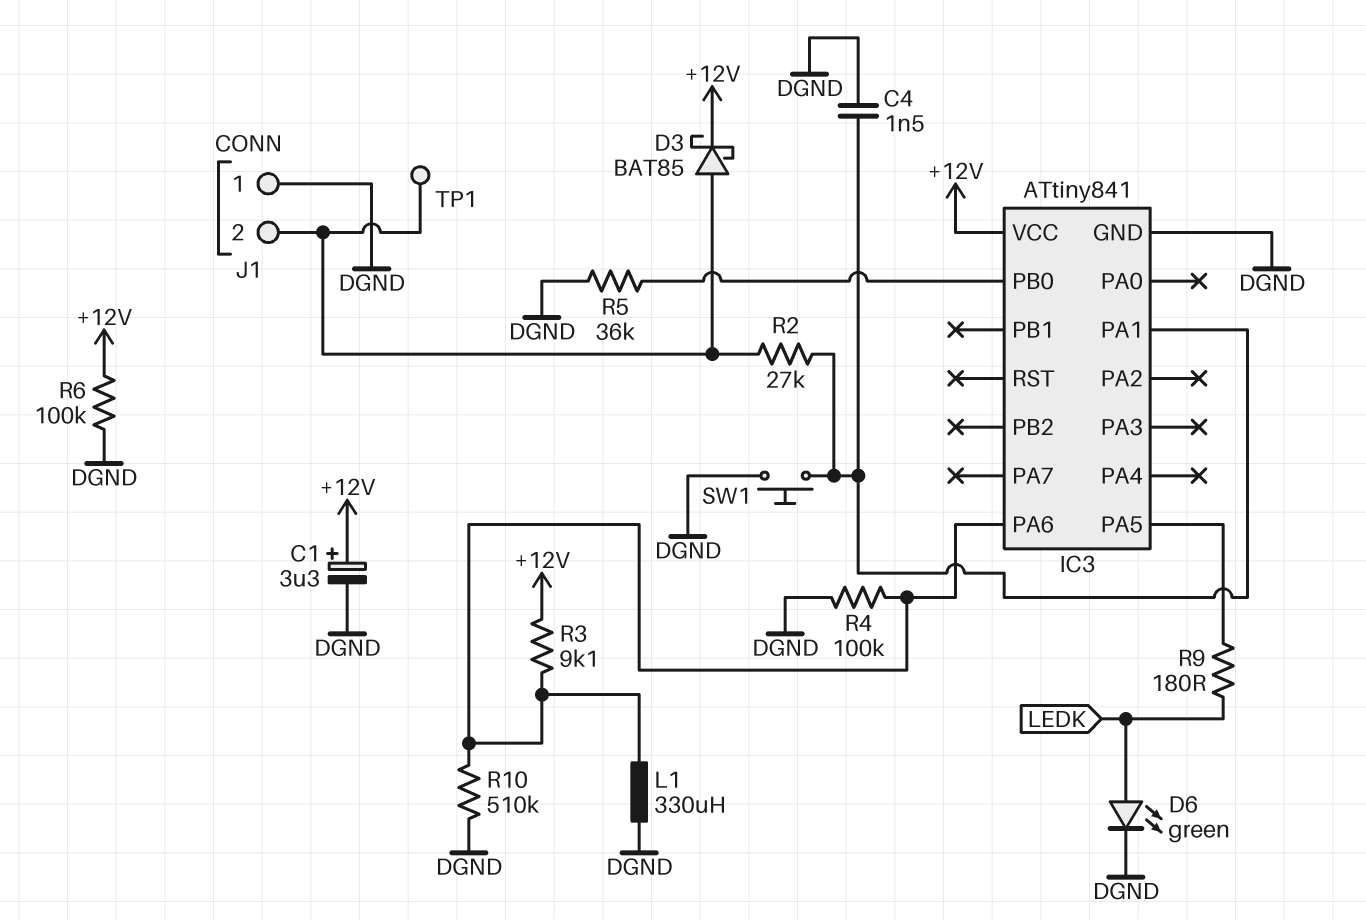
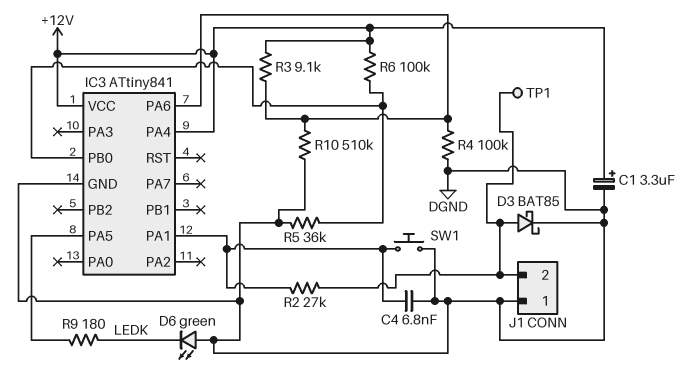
C4: 1.5nF (DGND, IC3/PA1) -> 6.8nF (DGND, IC3/PA1)
D3: schottky BAT85 (A J1/2, K +12V) -> schottky BAT85 (A J1/2, K DGND)
D6: LED green (A LEDK, K DGND) -> LED green (A DGND, K LEDK)
IC3 pin PA4: none -> +12V
L1: 330uH (DGND, IC3/PA6) -> none
R6: 100k (+12V, DGND) -> 100k (+12V, IC3/PB0)

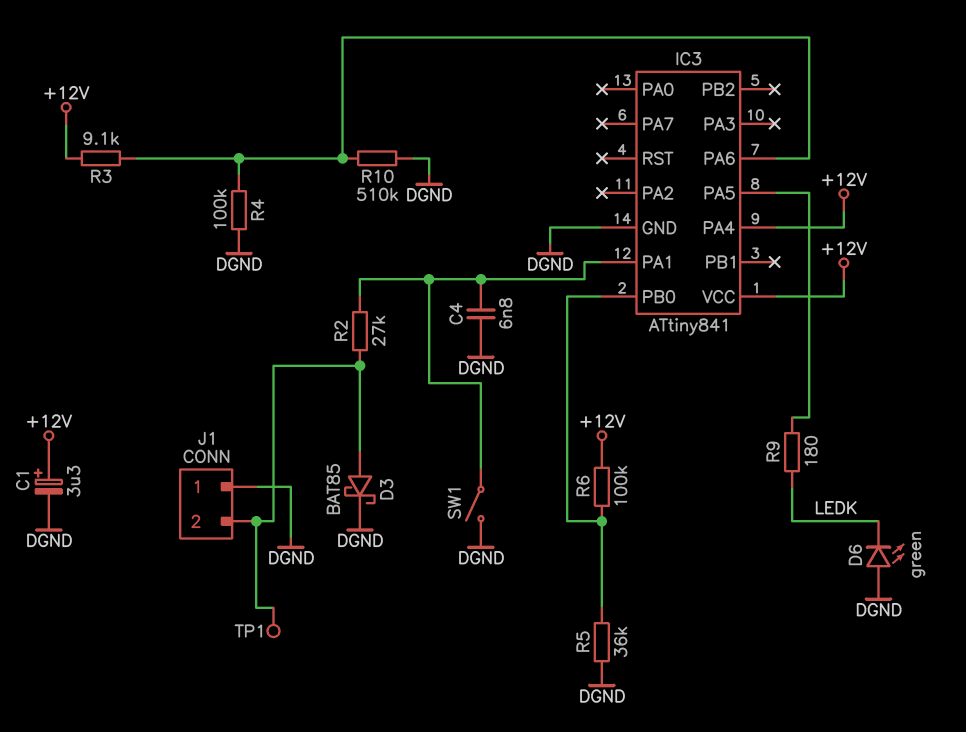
SW1: button (DGND, IC3/PA1) -> switch (DGND, IC3/PA1)

